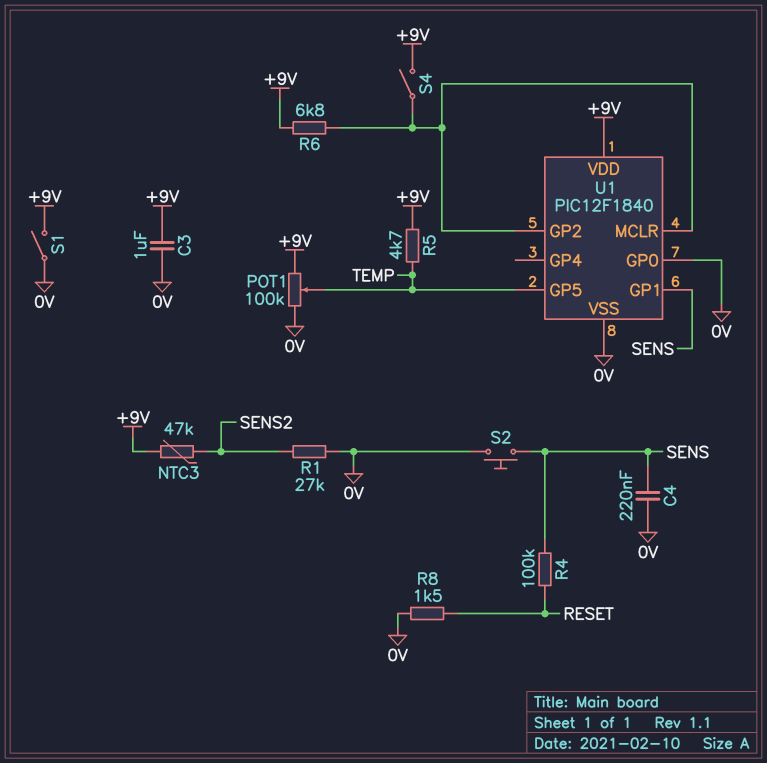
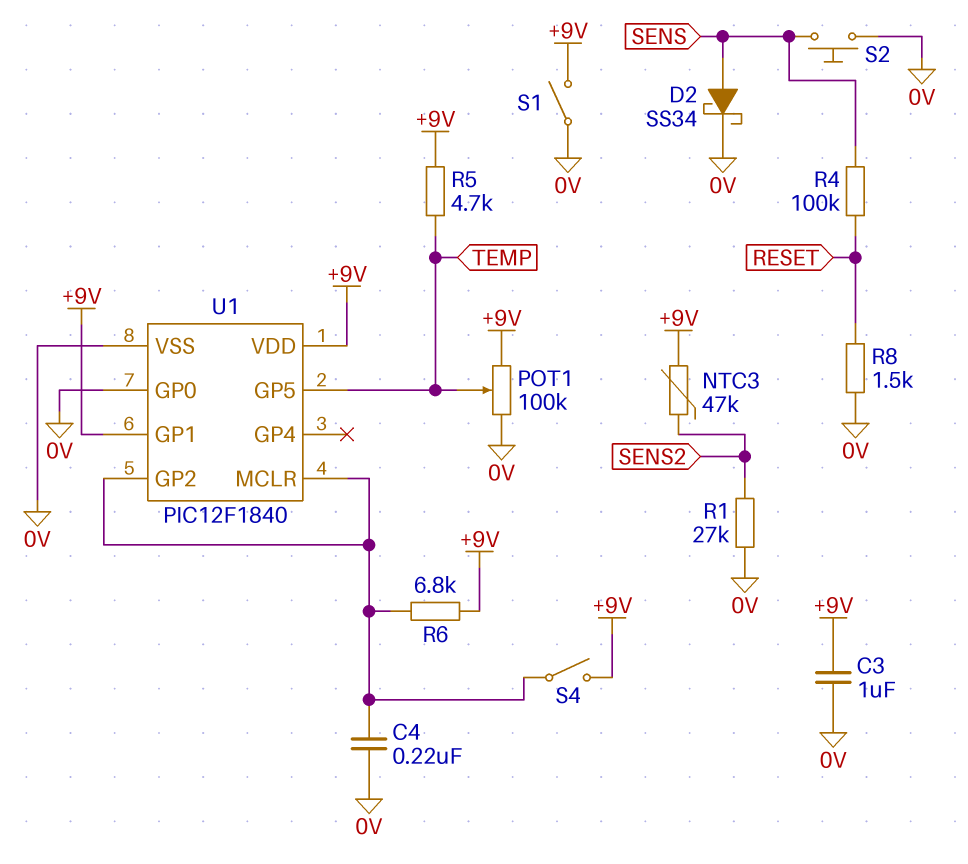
C4: 220nF (0V, SENS) -> 220nF (0V, U1/GP2)
D2: none -> schottky SS34 (A SENS, K 0V)
U1 pin GP1: SENS -> +9V

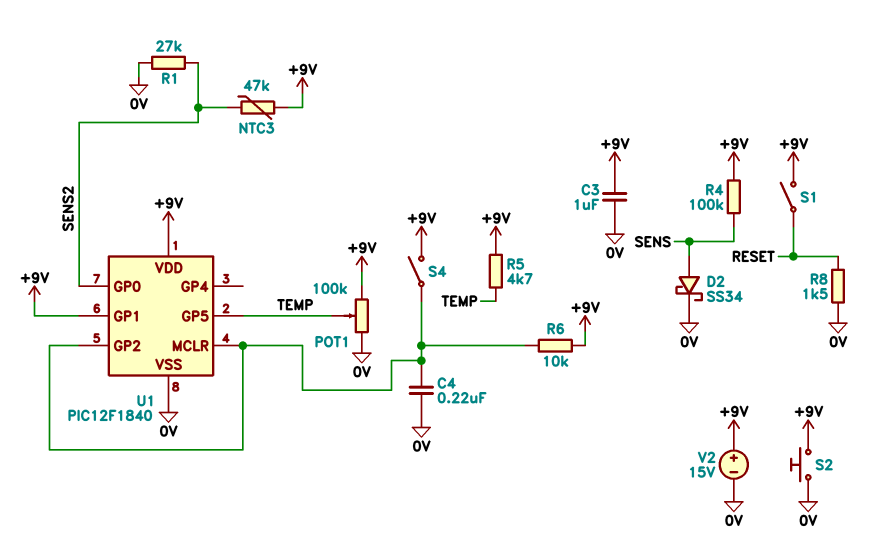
R4: 100k (RESET, SENS) -> 100k (+9V, SENS)
R6: 6.8k (+9V, U1/GP2) -> 10k (+9V, U1/GP2)
S1: switch (+9V, 0V) -> switch (+9V, RESET)
S2: button (0V, SENS) -> button (+9V, 0V)
U1 pin GP0: 0V -> SENS2
V2: none -> 15V (plus +9V, minus 0V)

